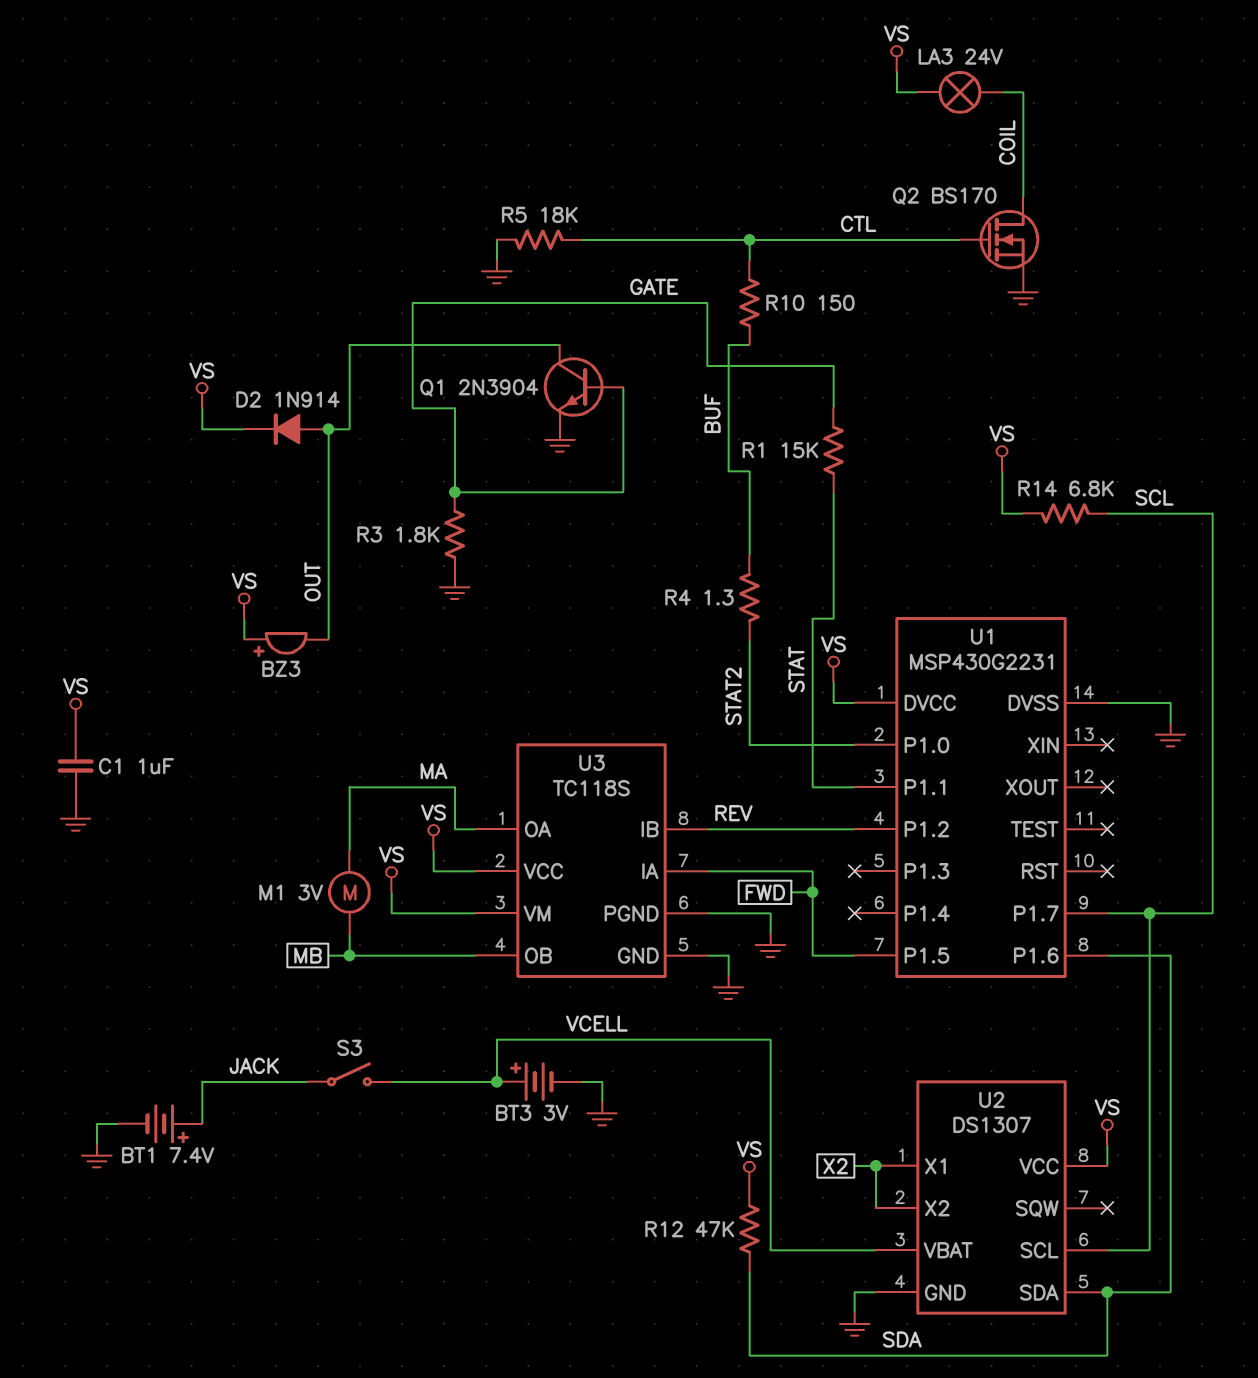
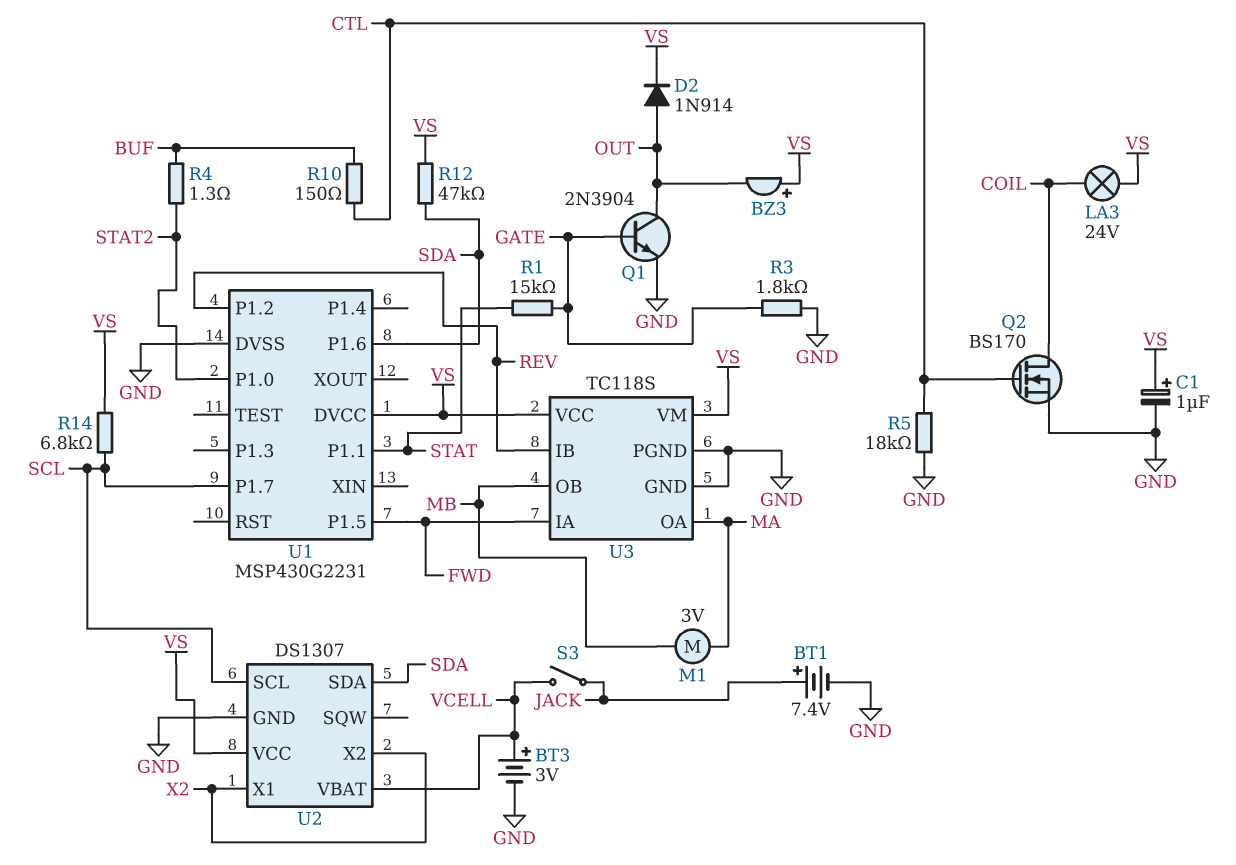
C1: 1uF (GND, VS) -> 1uF (plus VS, minus GND)

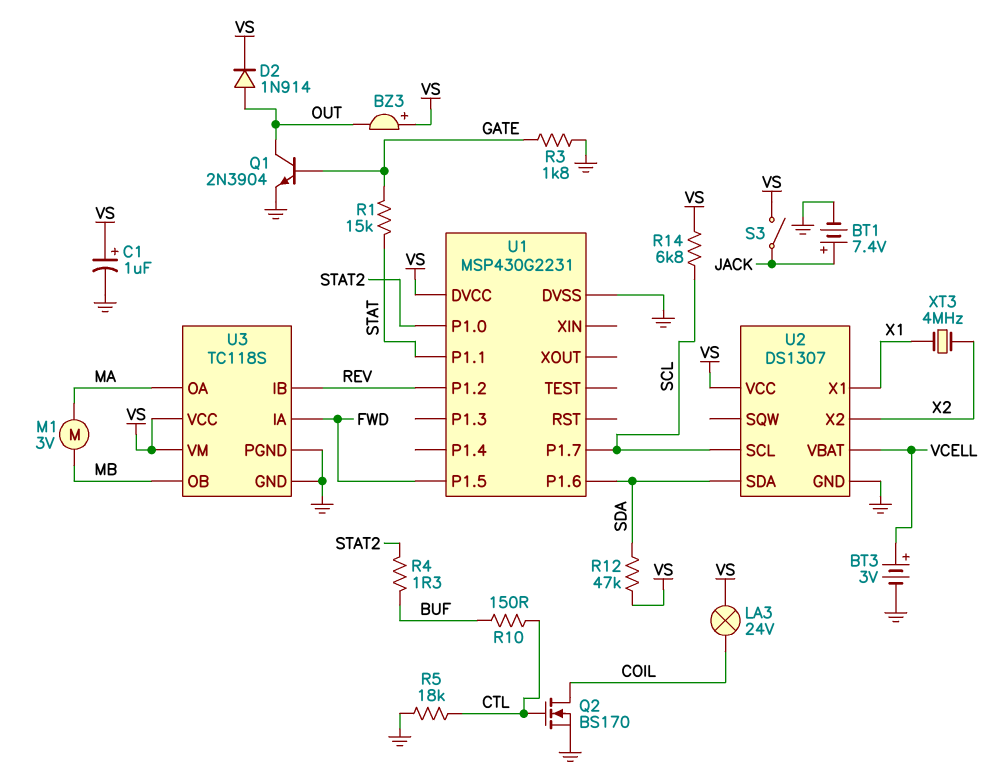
S3: switch (JACK, VCELL) -> switch (JACK, VS)
U2 pin X1: X2 -> X1
XT3: none -> 4MHz (X1, X2)

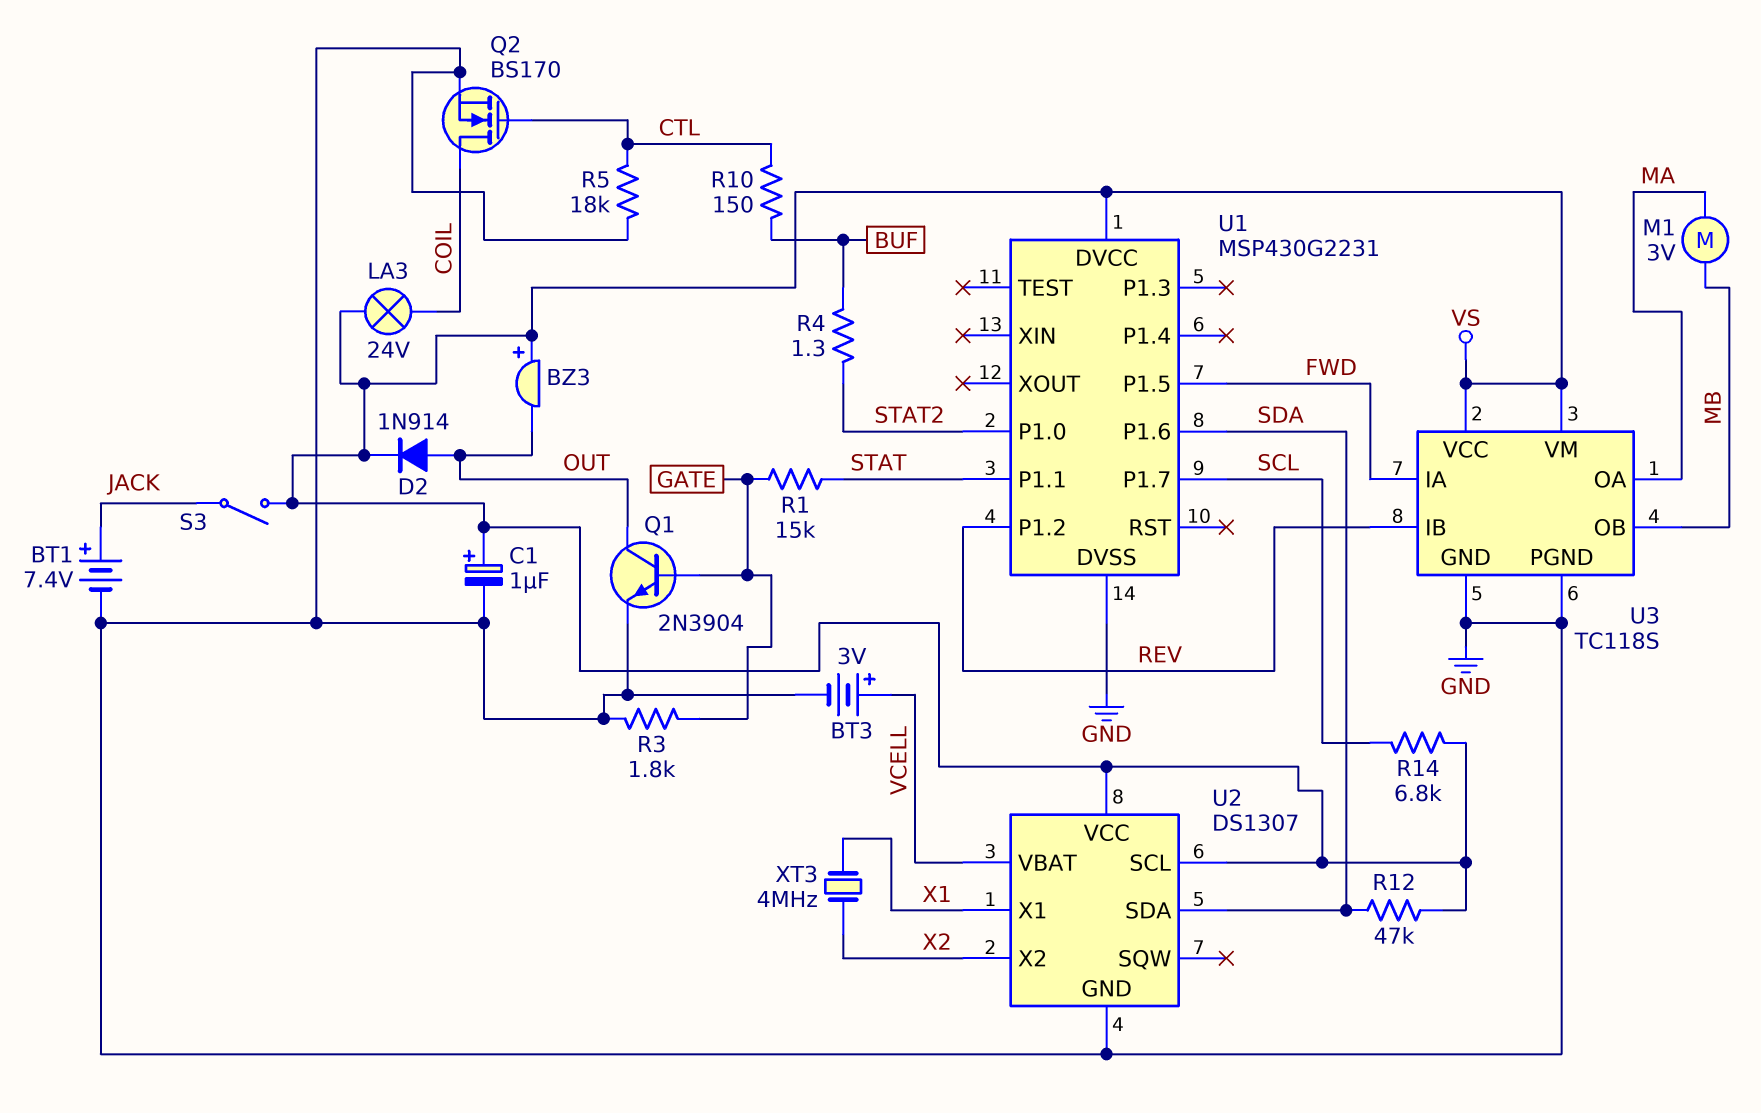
U2 pin SCL: SCL -> VS

